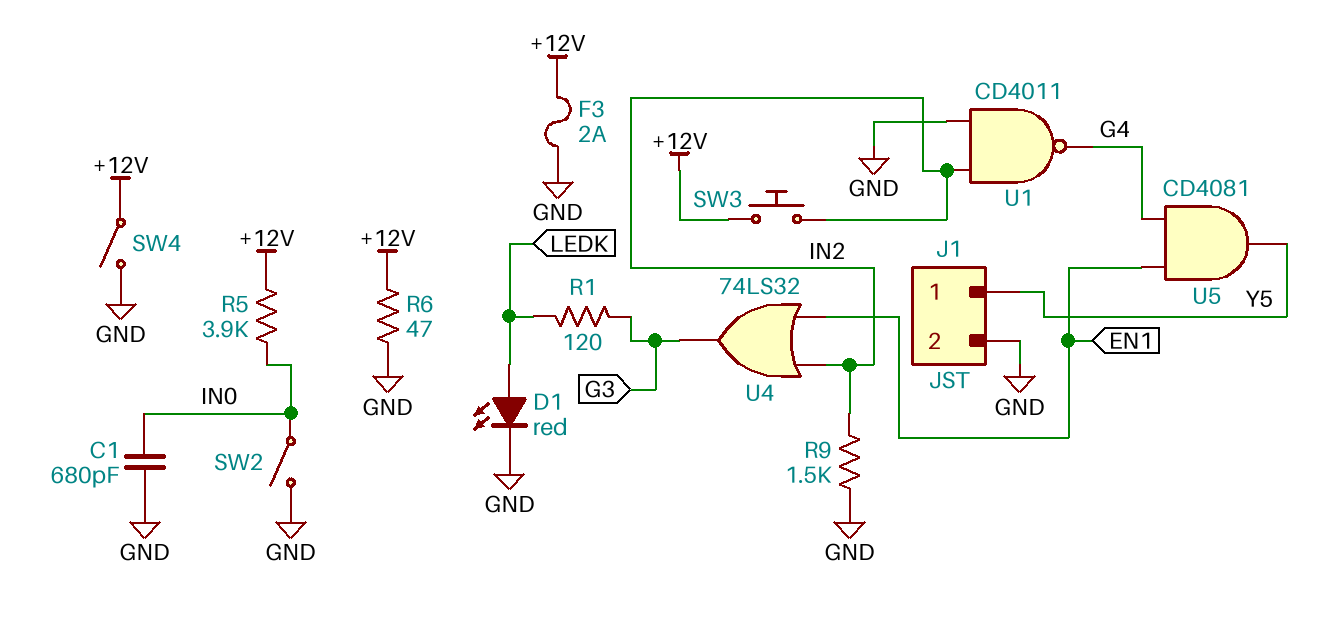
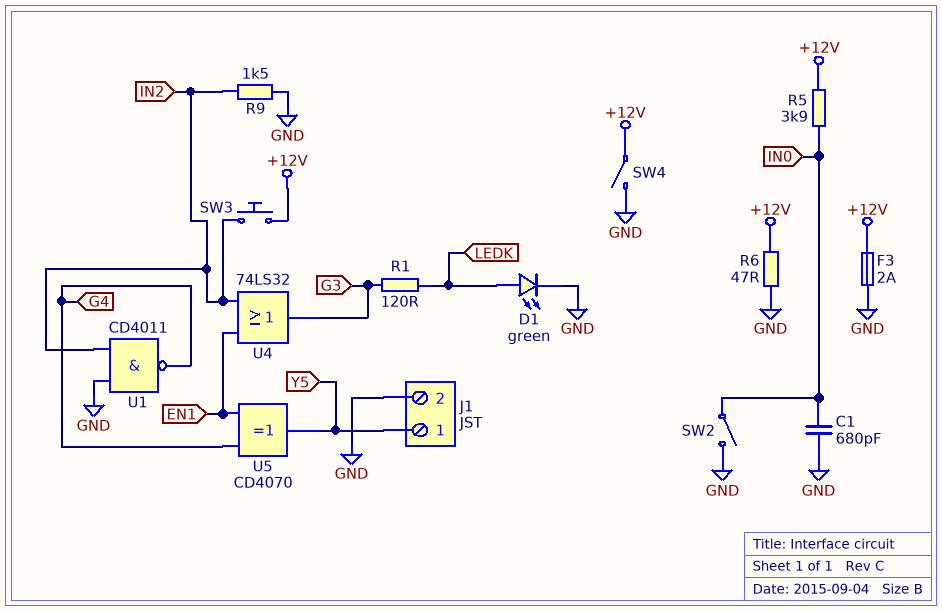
D1: LED red (A LEDK, K GND) -> LED green (A LEDK, K GND)
U5: AND CD4081 (in EN1, in G4, out Y5) -> XOR CD4070 (in EN1, in G4, out Y5)

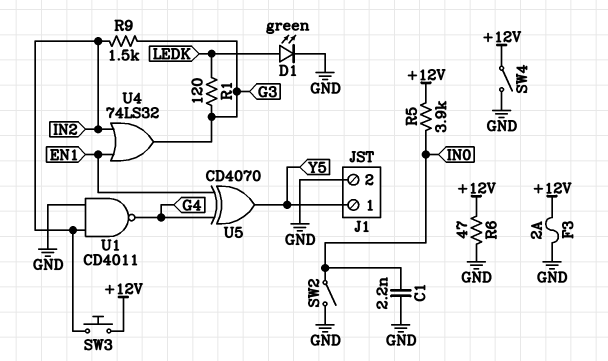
C1: 680pF (GND, IN0) -> 2.2nF (GND, IN0)
R9: 1.5k (GND, IN2) -> 1.5k (G3, IN2)

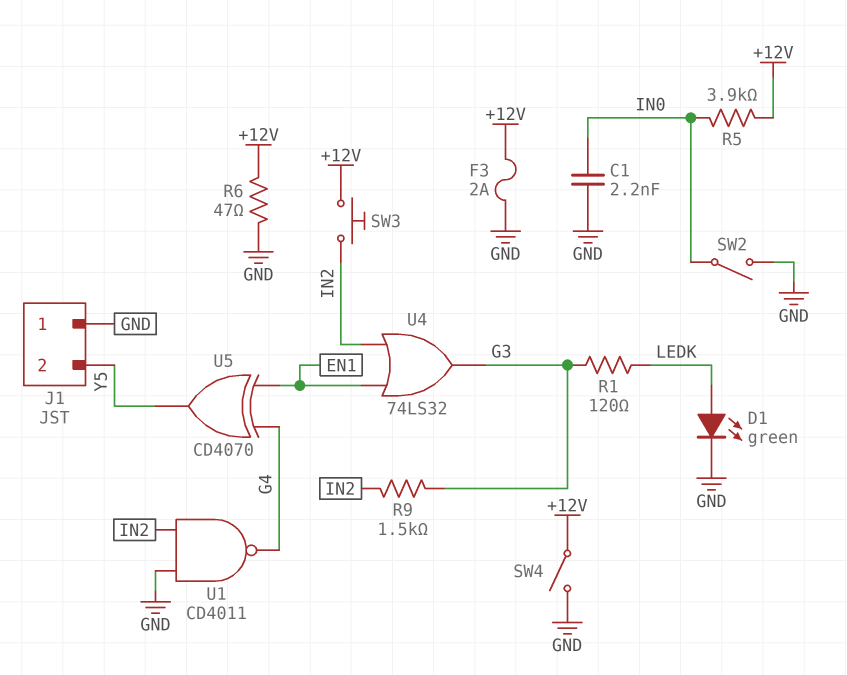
J1 pin 1: Y5 -> GND
J1 pin 2: GND -> Y5

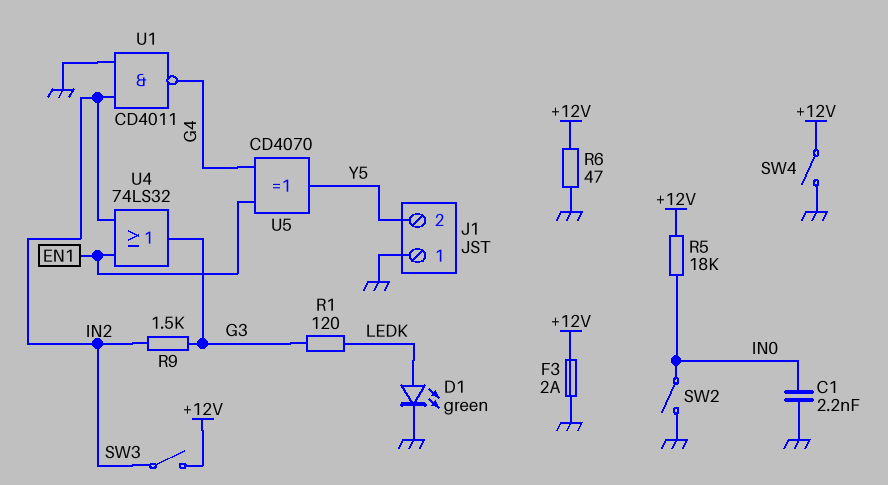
R5: 3.9k (+12V, IN0) -> 18k (+12V, IN0)
SW3: button (+12V, IN2) -> switch (+12V, IN2)

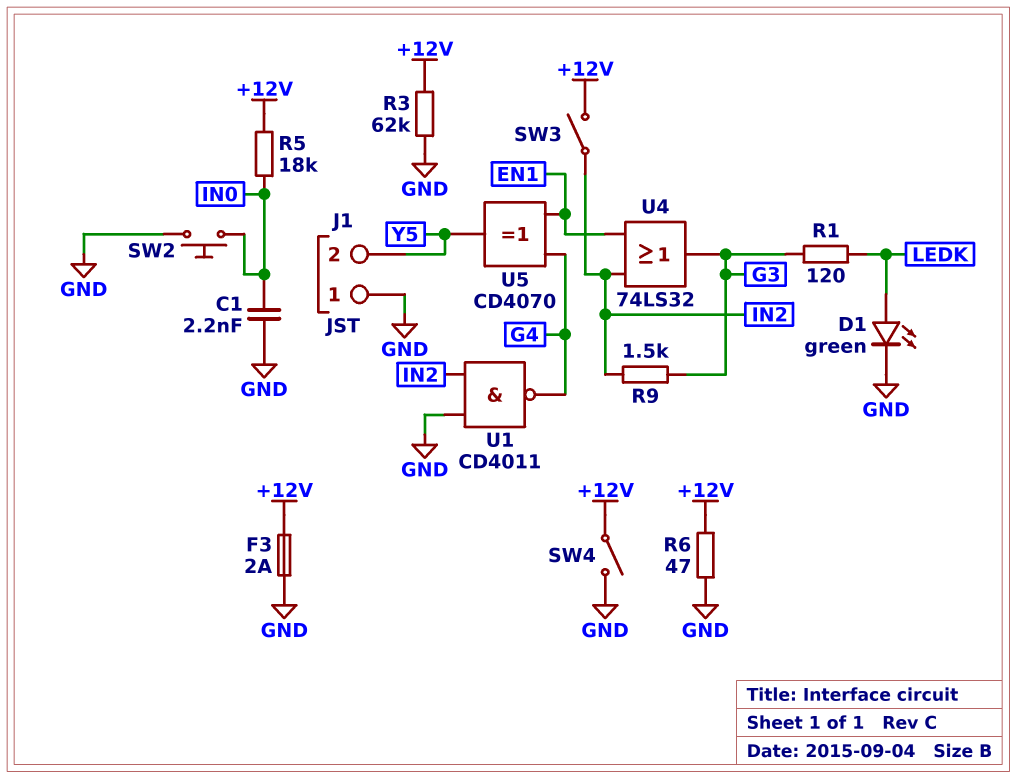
R3: none -> 62k (+12V, GND)
SW2: switch (GND, IN0) -> button (GND, IN0)

